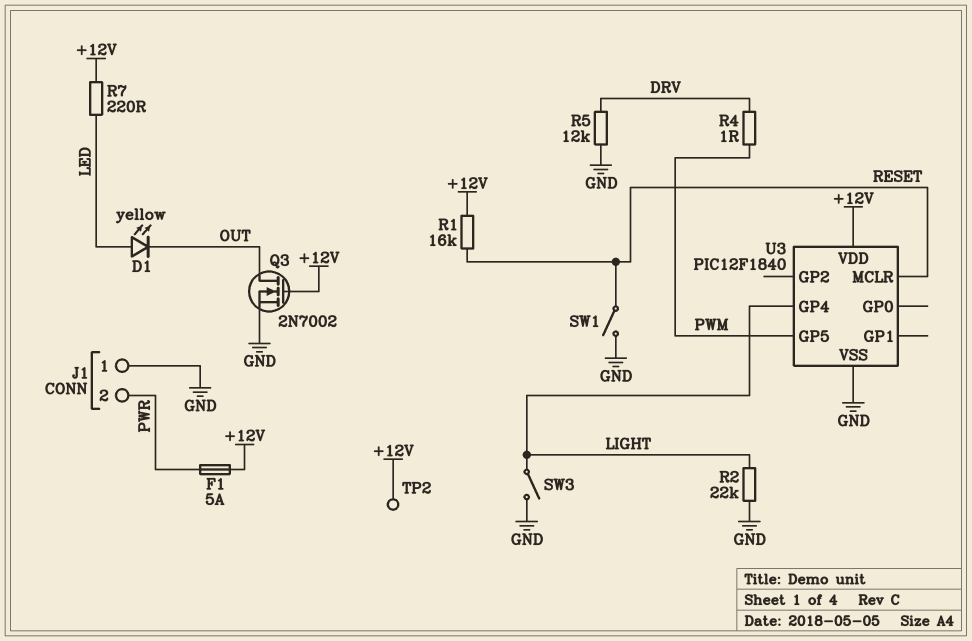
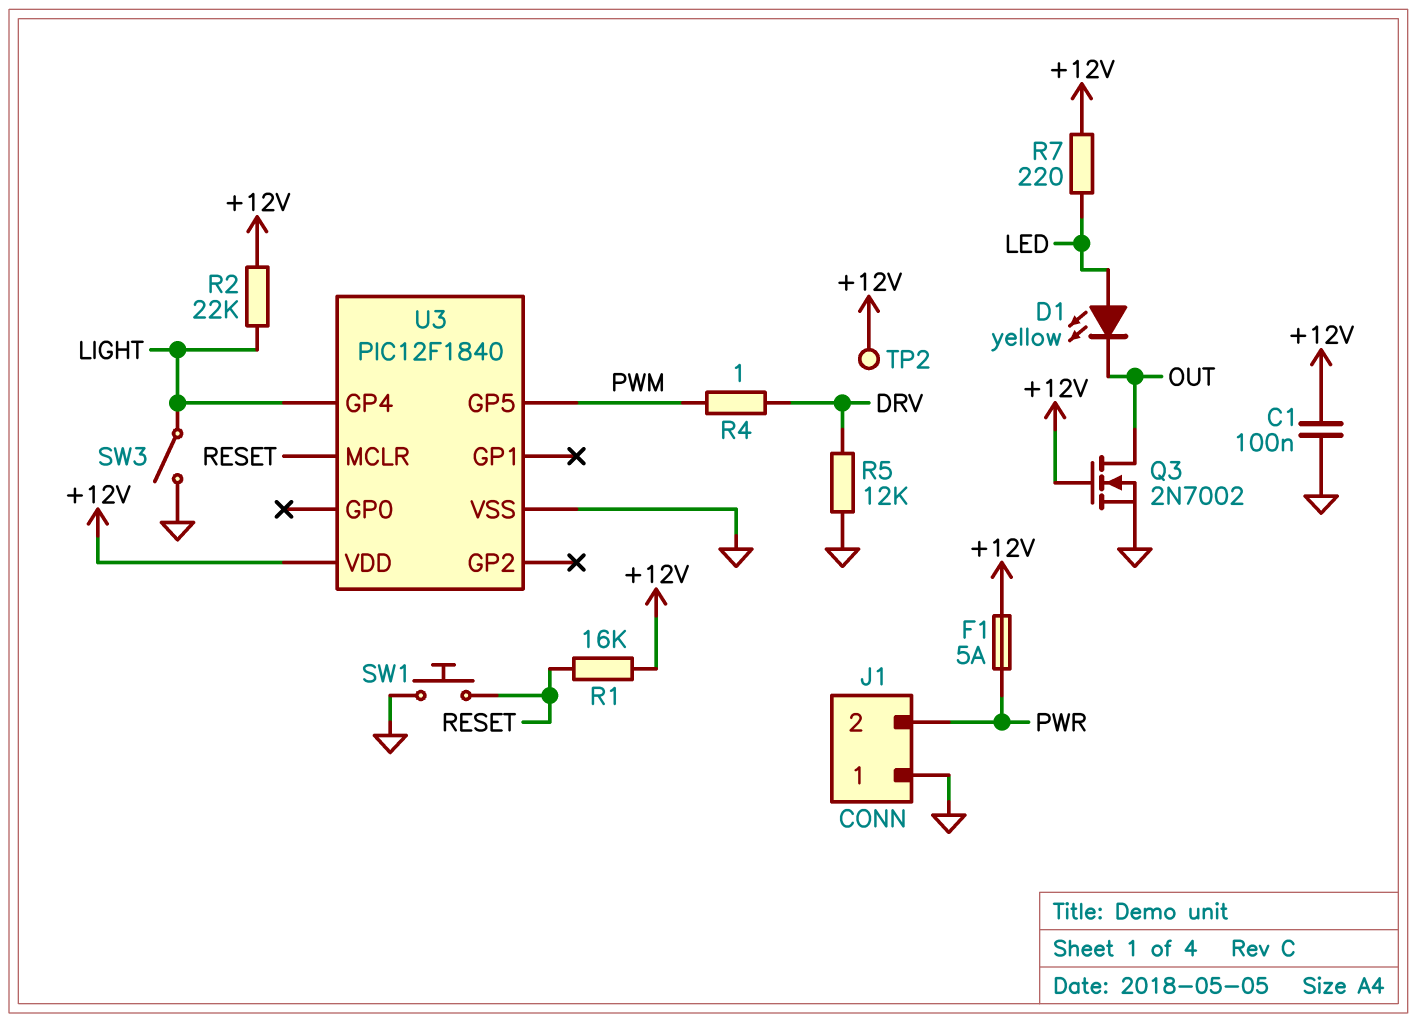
C1: none -> 100nF (+12V, GND)
R2: 22k (GND, LIGHT) -> 22k (+12V, LIGHT)
SW1: switch (GND, RESET) -> button (GND, RESET)

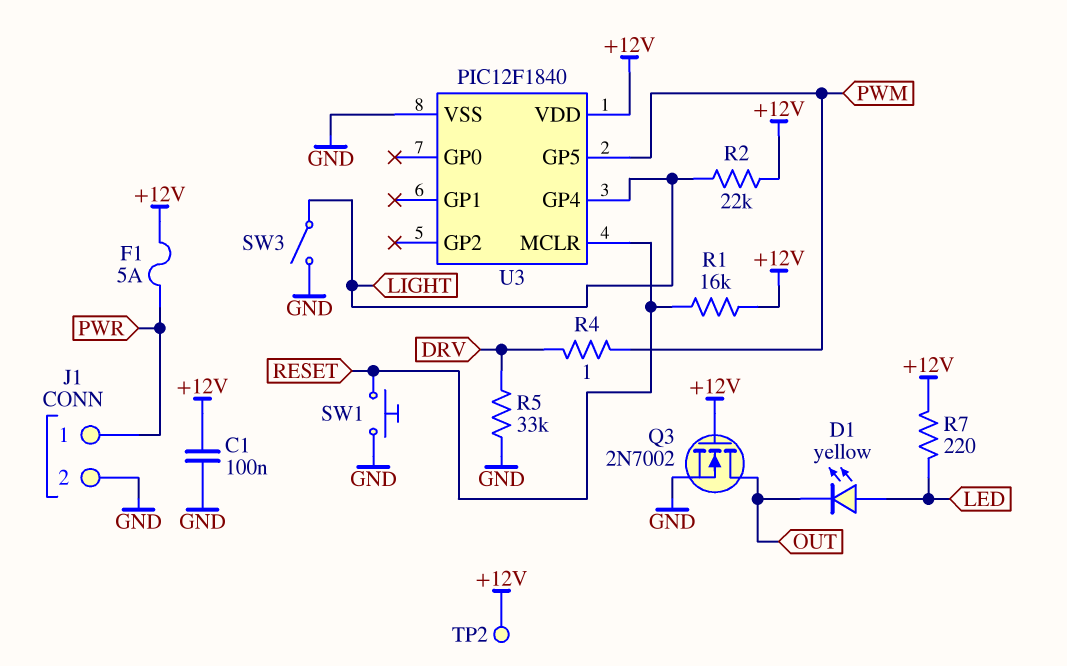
J1 pin 1: GND -> PWR
J1 pin 2: PWR -> GND
R5: 12k (DRV, GND) -> 33k (DRV, GND)

